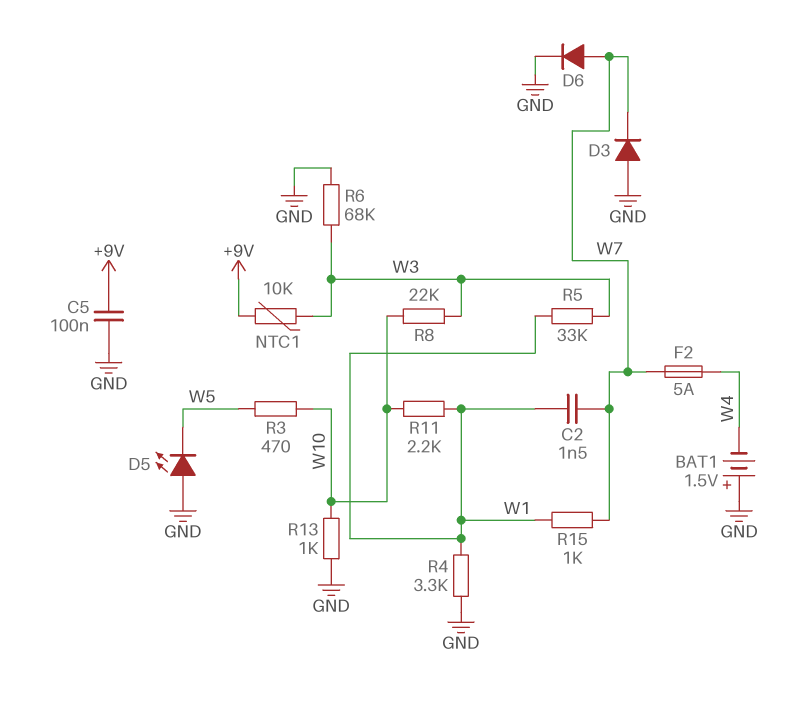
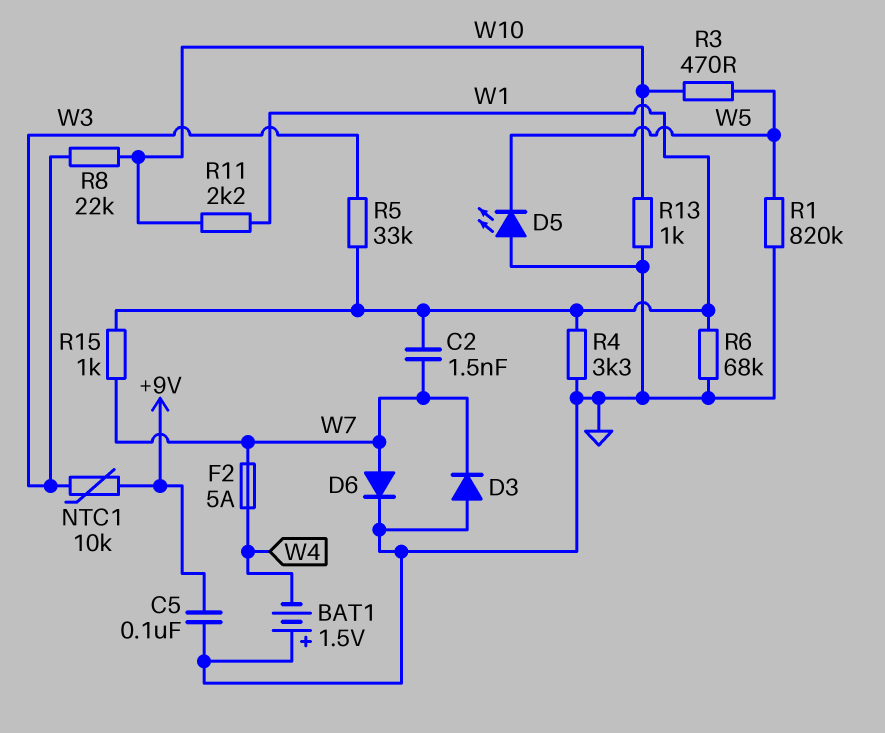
R1: none -> 820k (GND, W5)
R6: 68k (GND, W3) -> 68k (GND, W1)

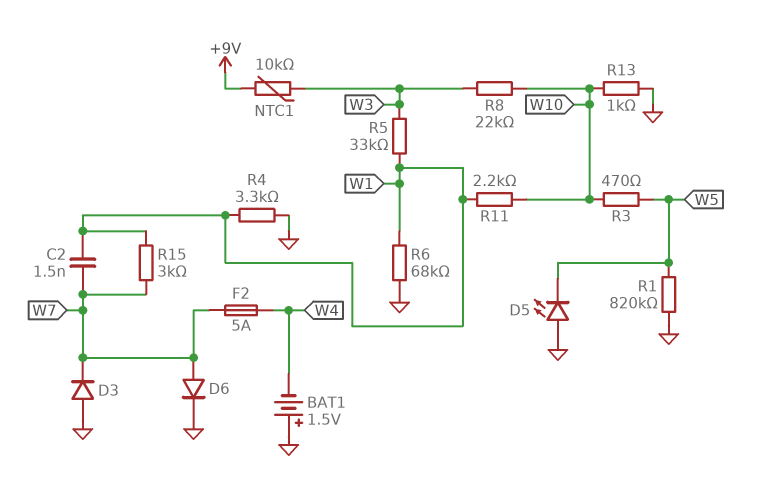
C5: 100nF (+9V, GND) -> none
R15: 1k (W1, W7) -> 3k (W1, W7)

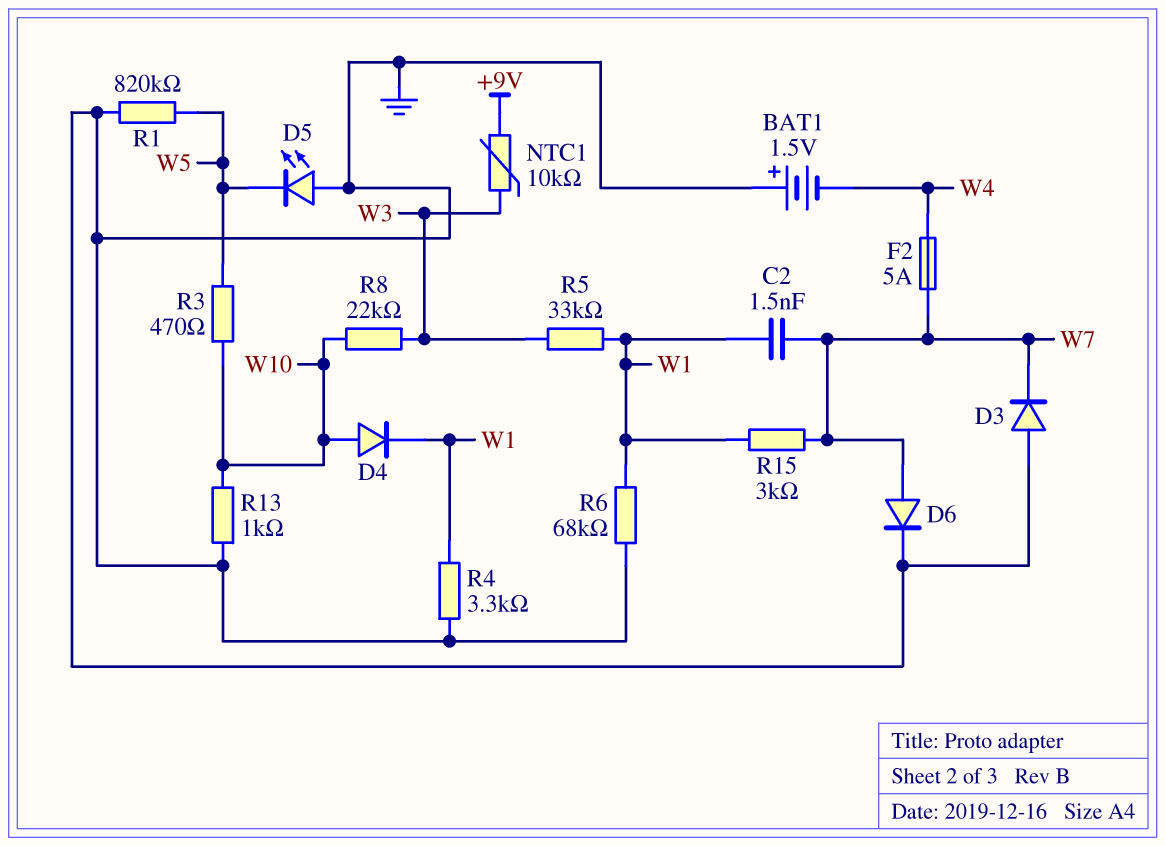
D4: none -> diode (A W10, K W1)
R11: 2.2k (W1, W10) -> none

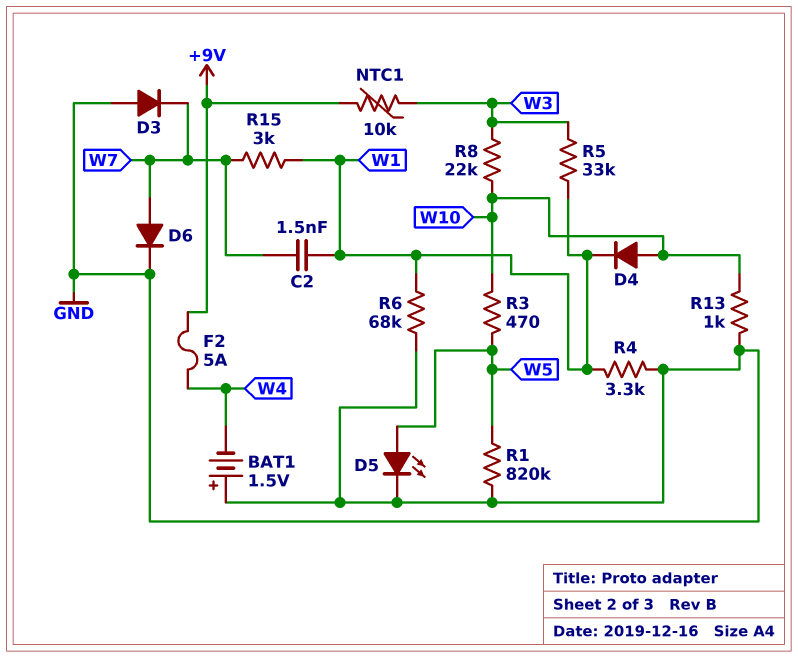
D5: LED (A GND, K W5) -> LED (A W5, K GND)
F2: 5A (W4, W7) -> 5A (+9V, W4)

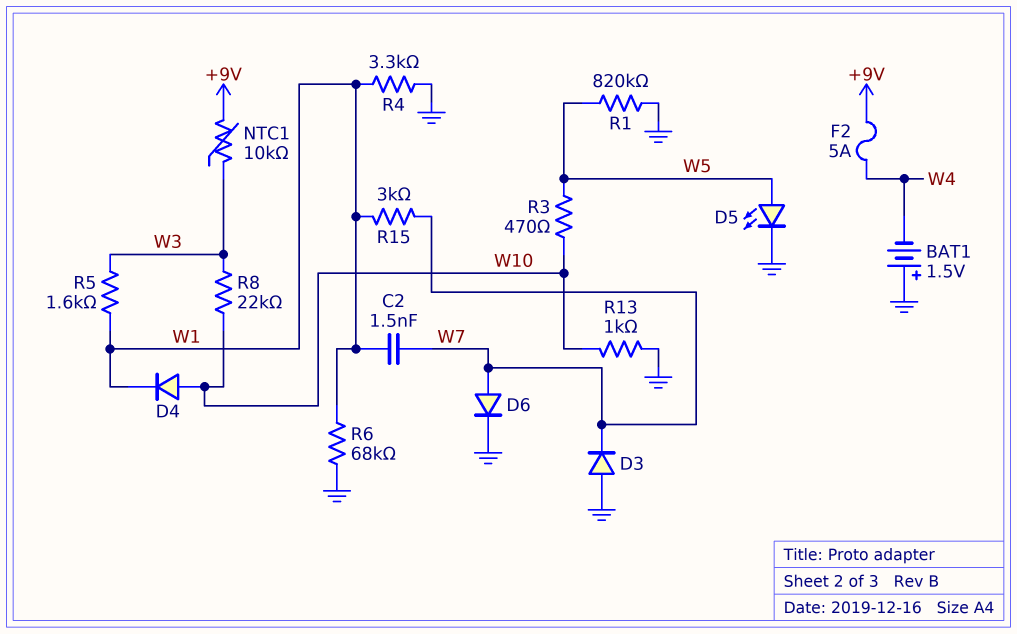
R5: 33k (W1, W3) -> 1.6k (W1, W3)

